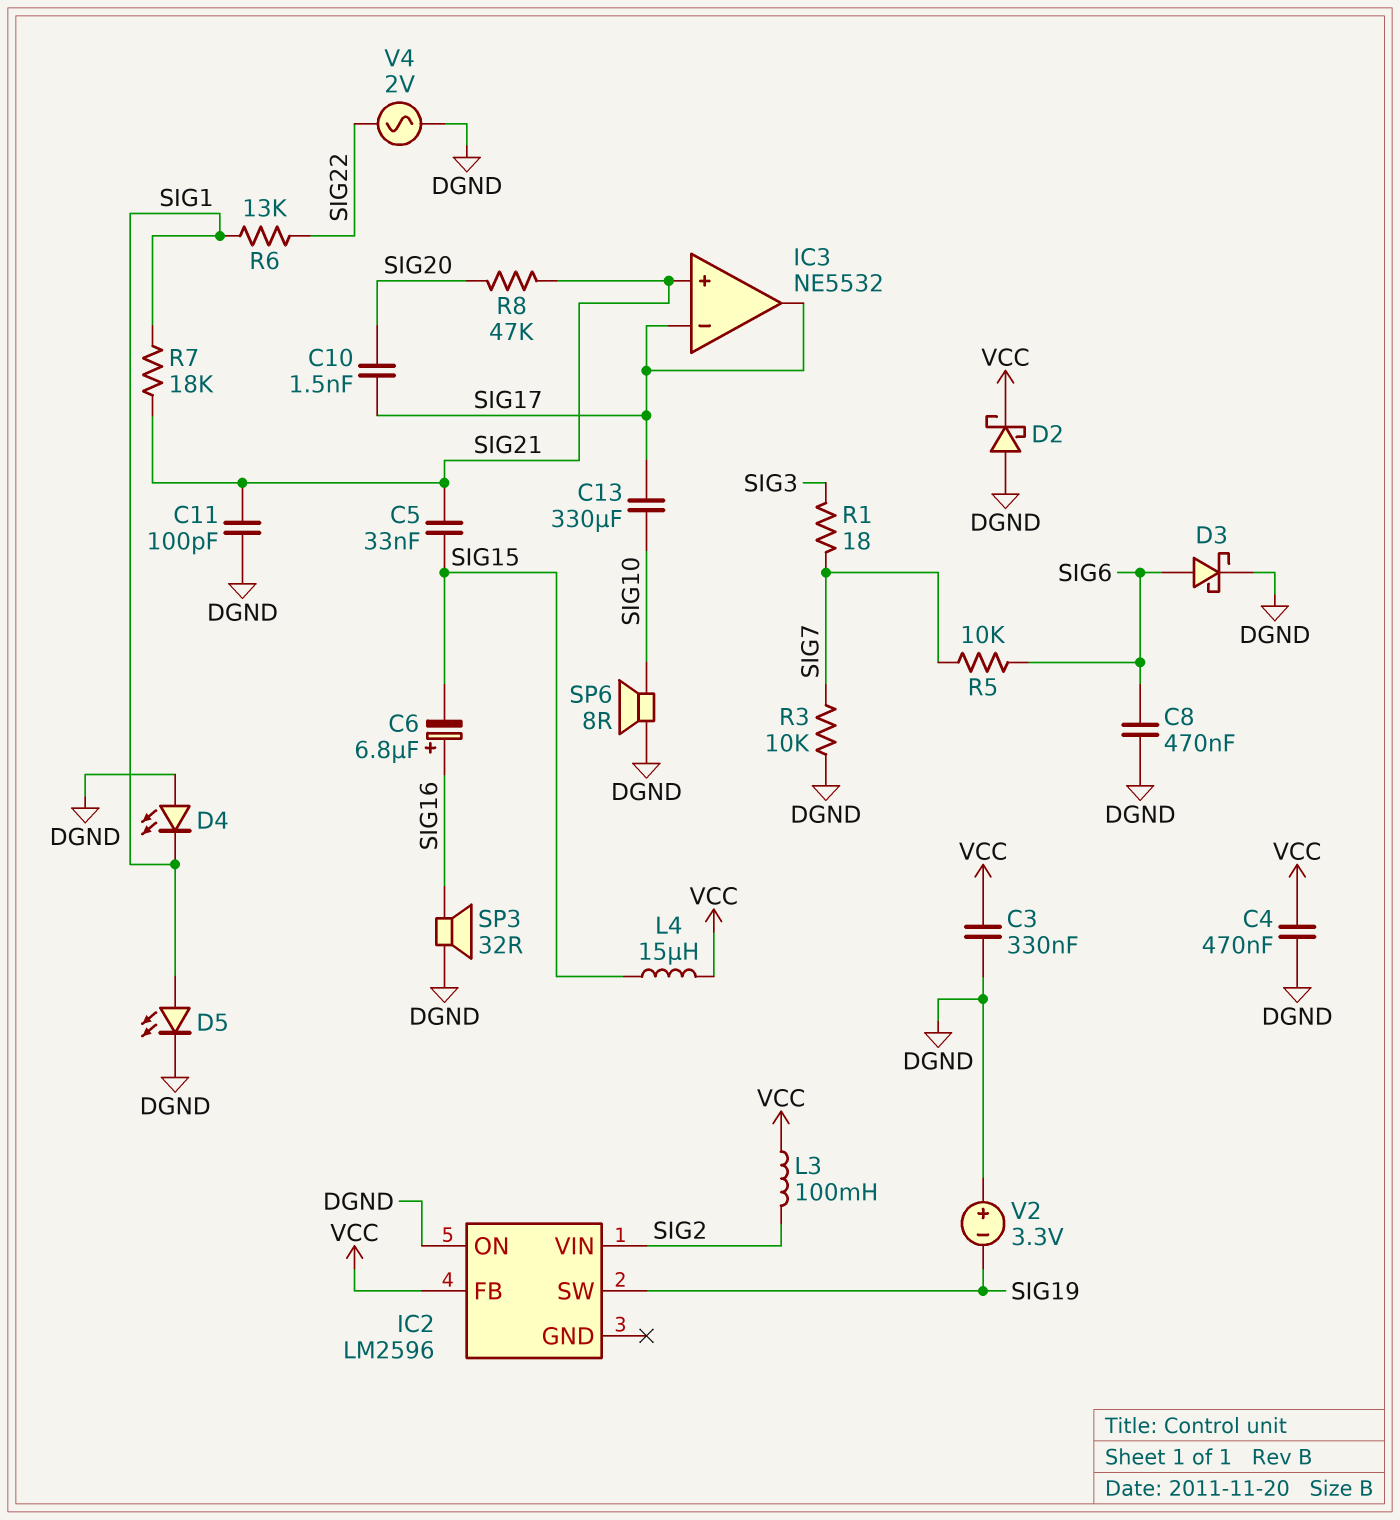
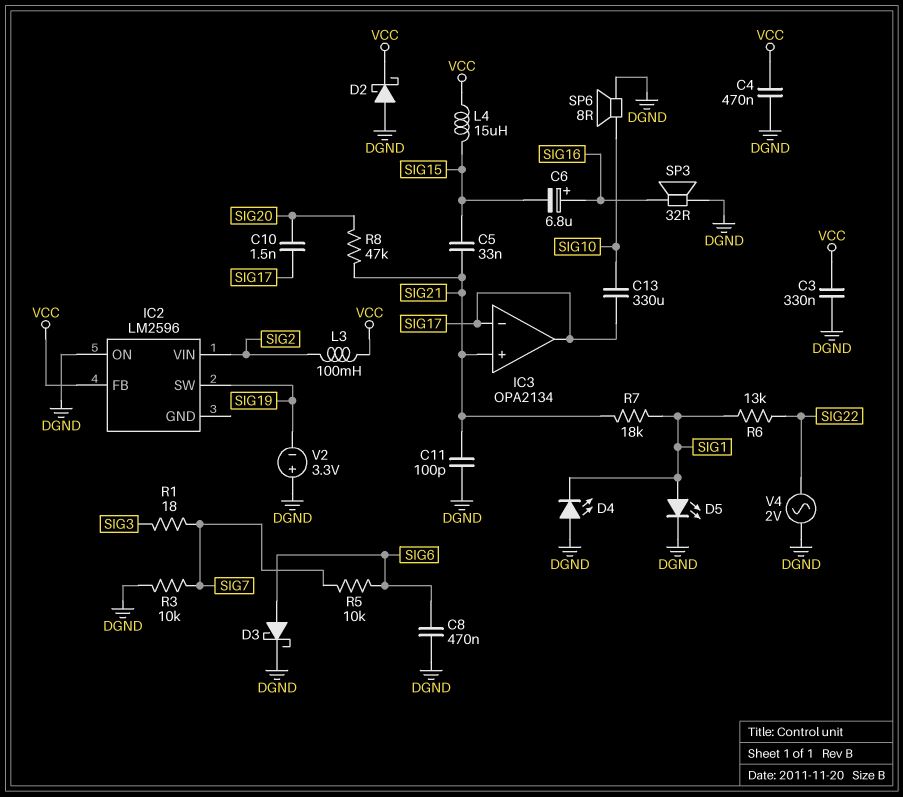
IC3: NE5532 -> OPA2134

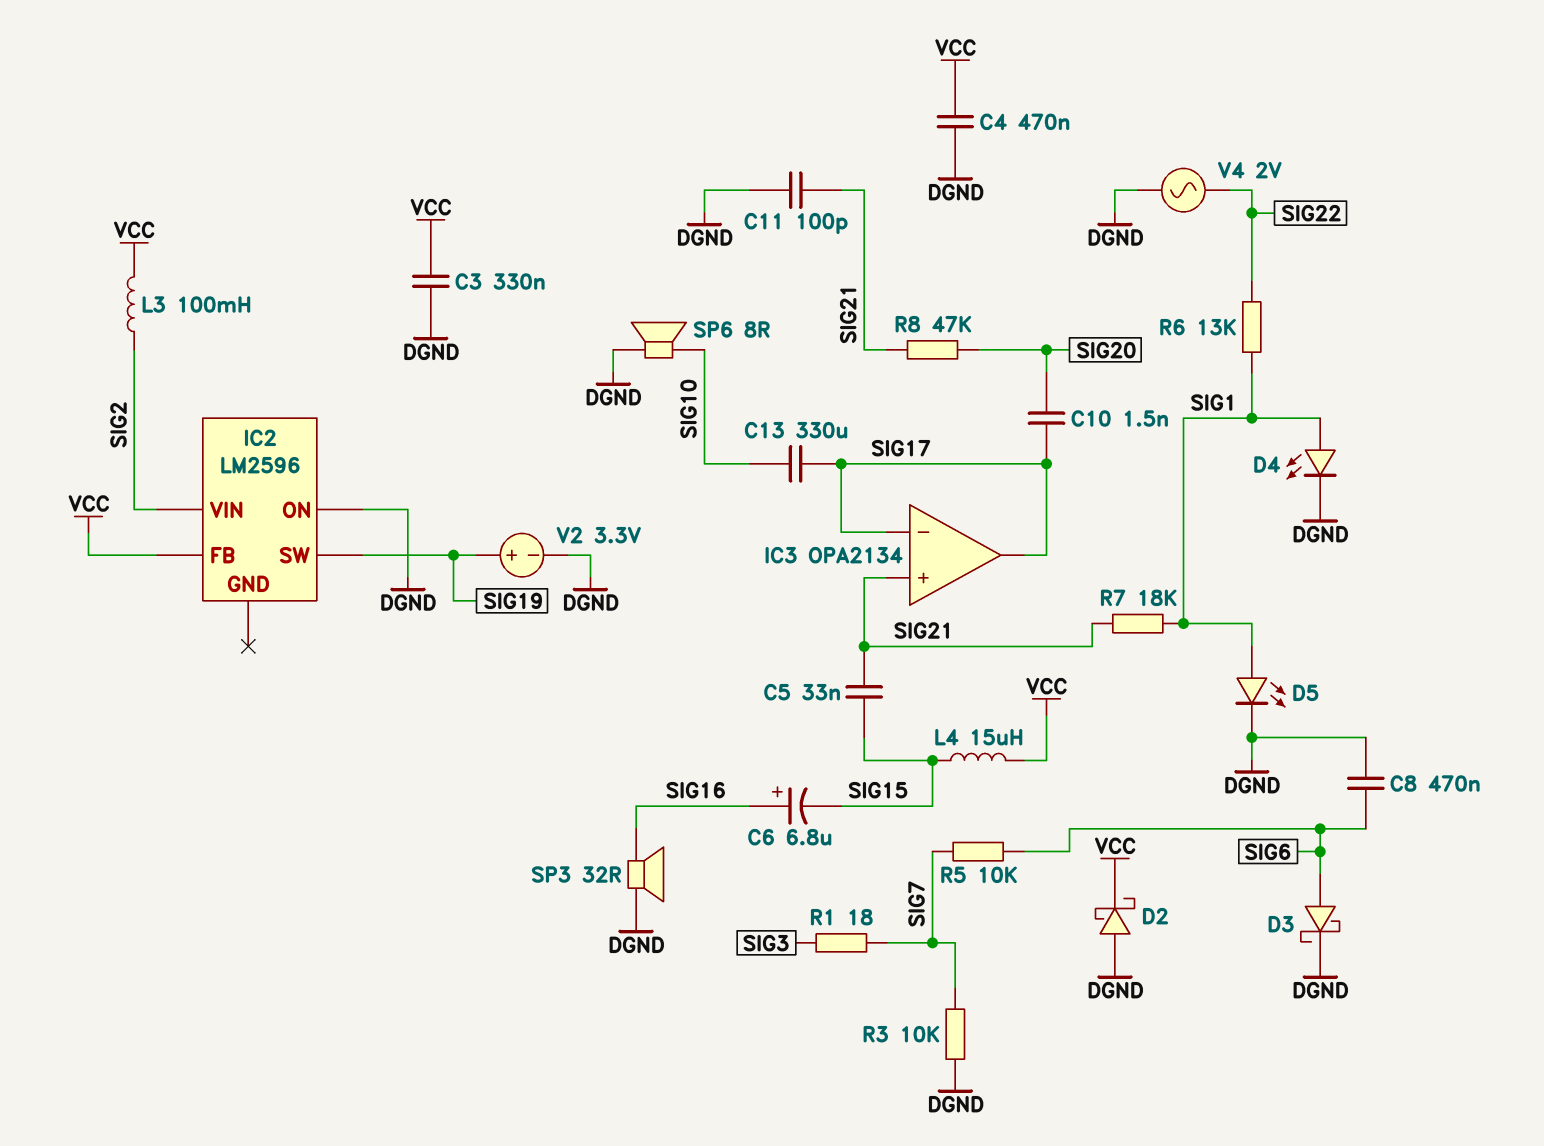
D4: LED (A DGND, K SIG1) -> LED (A SIG1, K DGND)
V2: 3.3V (plus DGND, minus SIG19) -> 3.3V (plus SIG19, minus DGND)

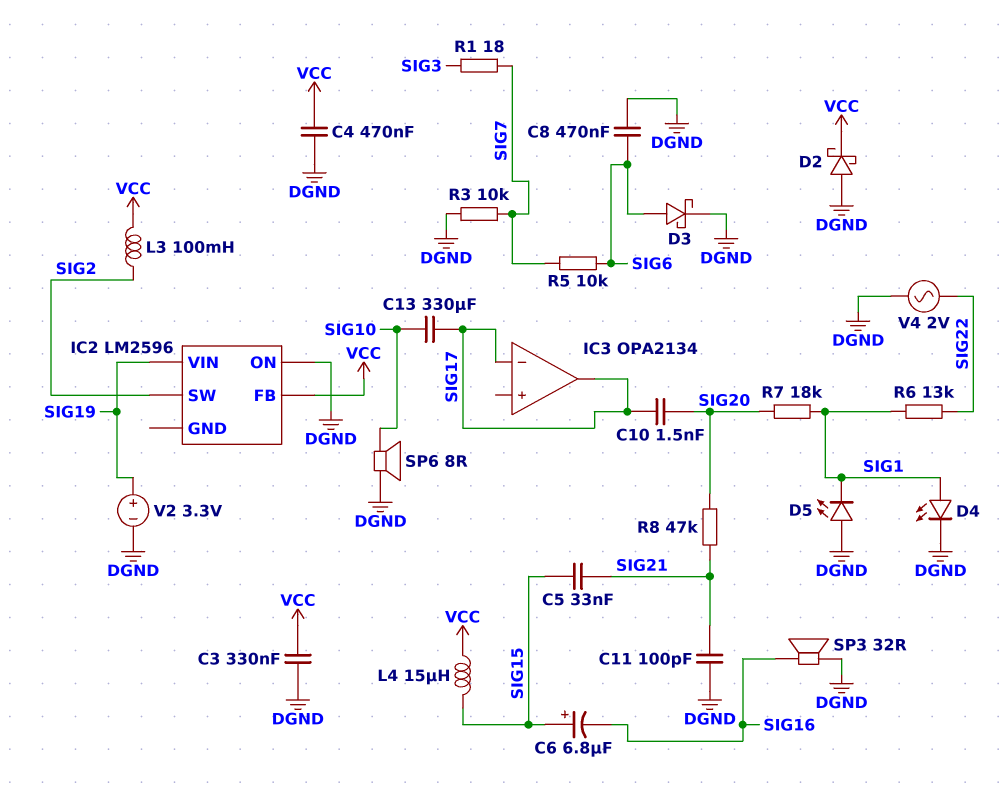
C6: 6.8uF (plus SIG16, minus SIG15) -> 6.8uF (plus SIG15, minus SIG16)
D5: LED (A SIG1, K DGND) -> LED (A DGND, K SIG1)
IC2 pin SW: SIG19 -> SIG2
IC2 pin VIN: SIG2 -> SIG19
IC3 pin in+: SIG21 -> none
R7: 18k (SIG1, SIG21) -> 18k (SIG1, SIG20)

